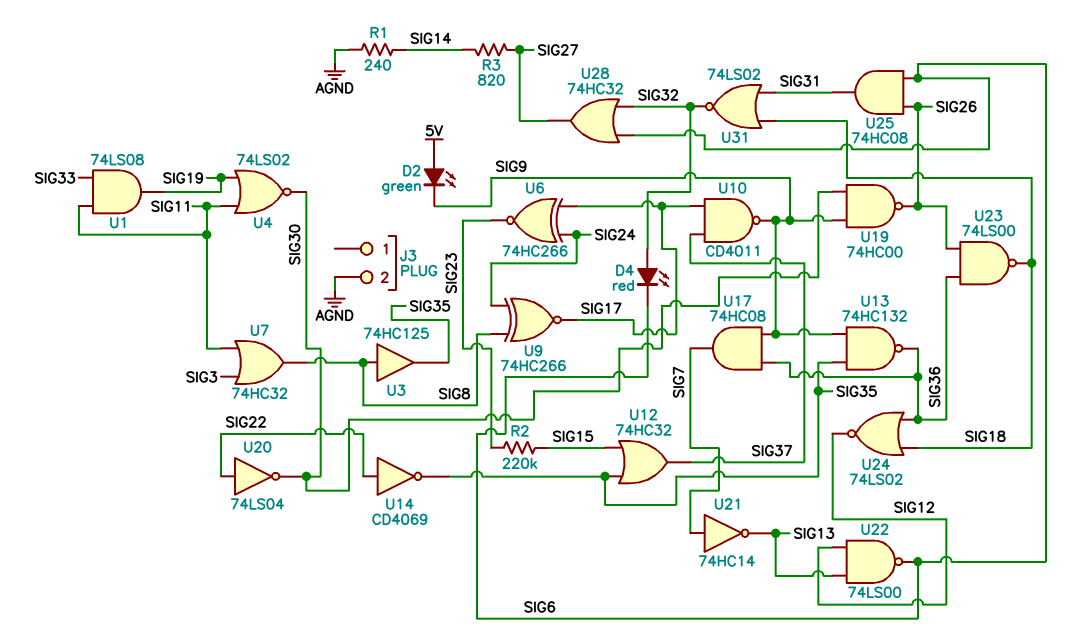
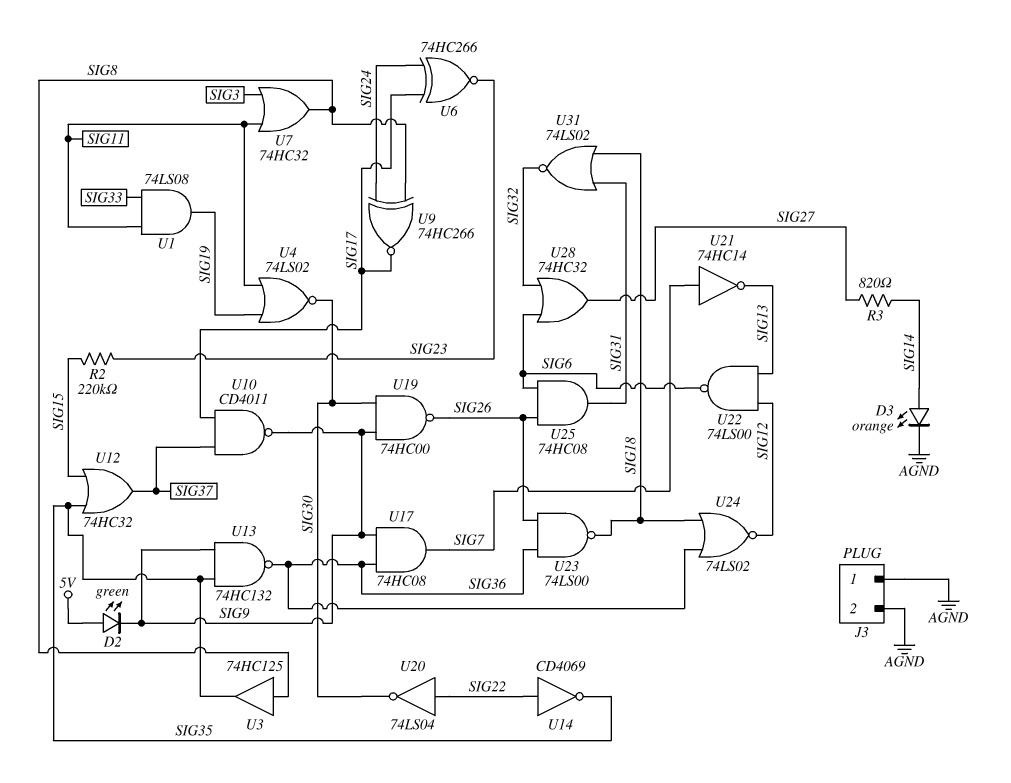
D3: none -> LED orange (A SIG14, K AGND)
D4: LED red (A SIG32, K SIG6) -> none
J3 pin 1: none -> AGND
R1: 240 (AGND, SIG14) -> none

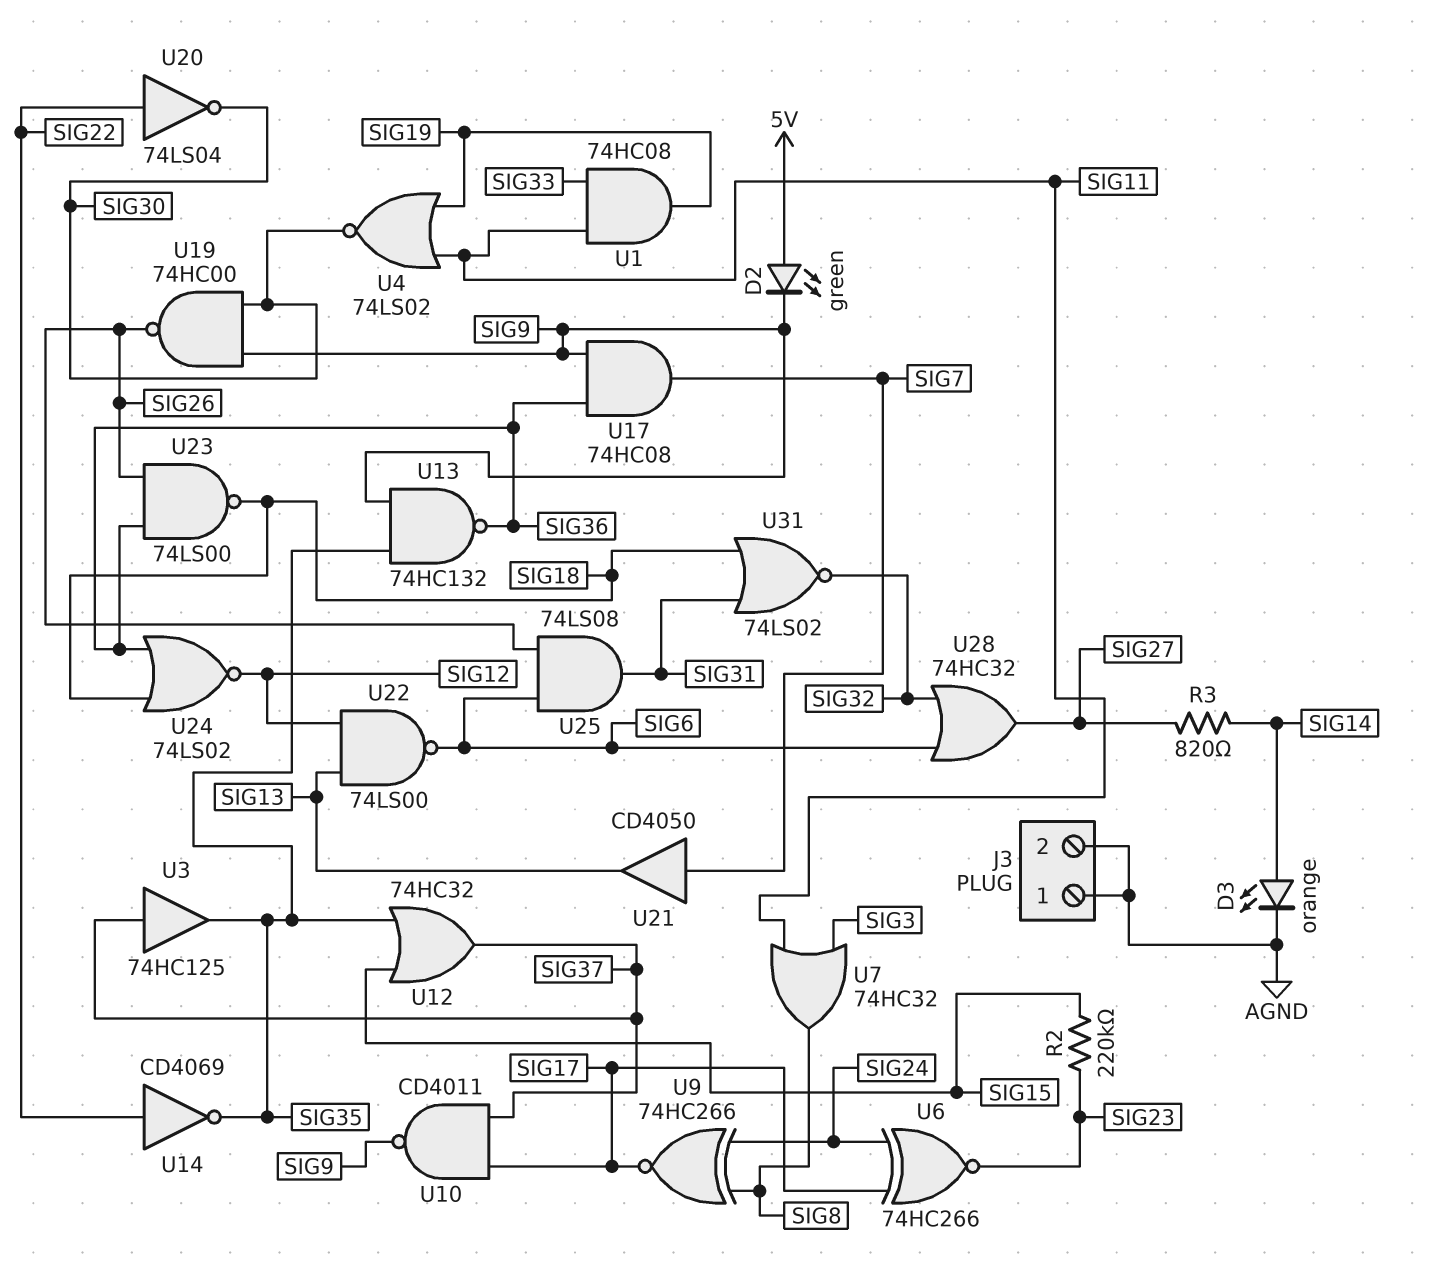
U1: AND 74LS08 (in SIG11, in SIG33, out SIG19) -> AND 74HC08 (in SIG11, in SIG33, out SIG19)
U3: buffer 74HC125 (in SIG8, out SIG35) -> buffer 74HC125 (in SIG37, out SIG35)
U21: NOT 74HC14 (in SIG7, out SIG13) -> buffer CD4050 (in SIG7, out SIG13)
U25: AND 74HC08 (in SIG6, in SIG26, out SIG31) -> AND 74LS08 (in SIG6, in SIG26, out SIG31)

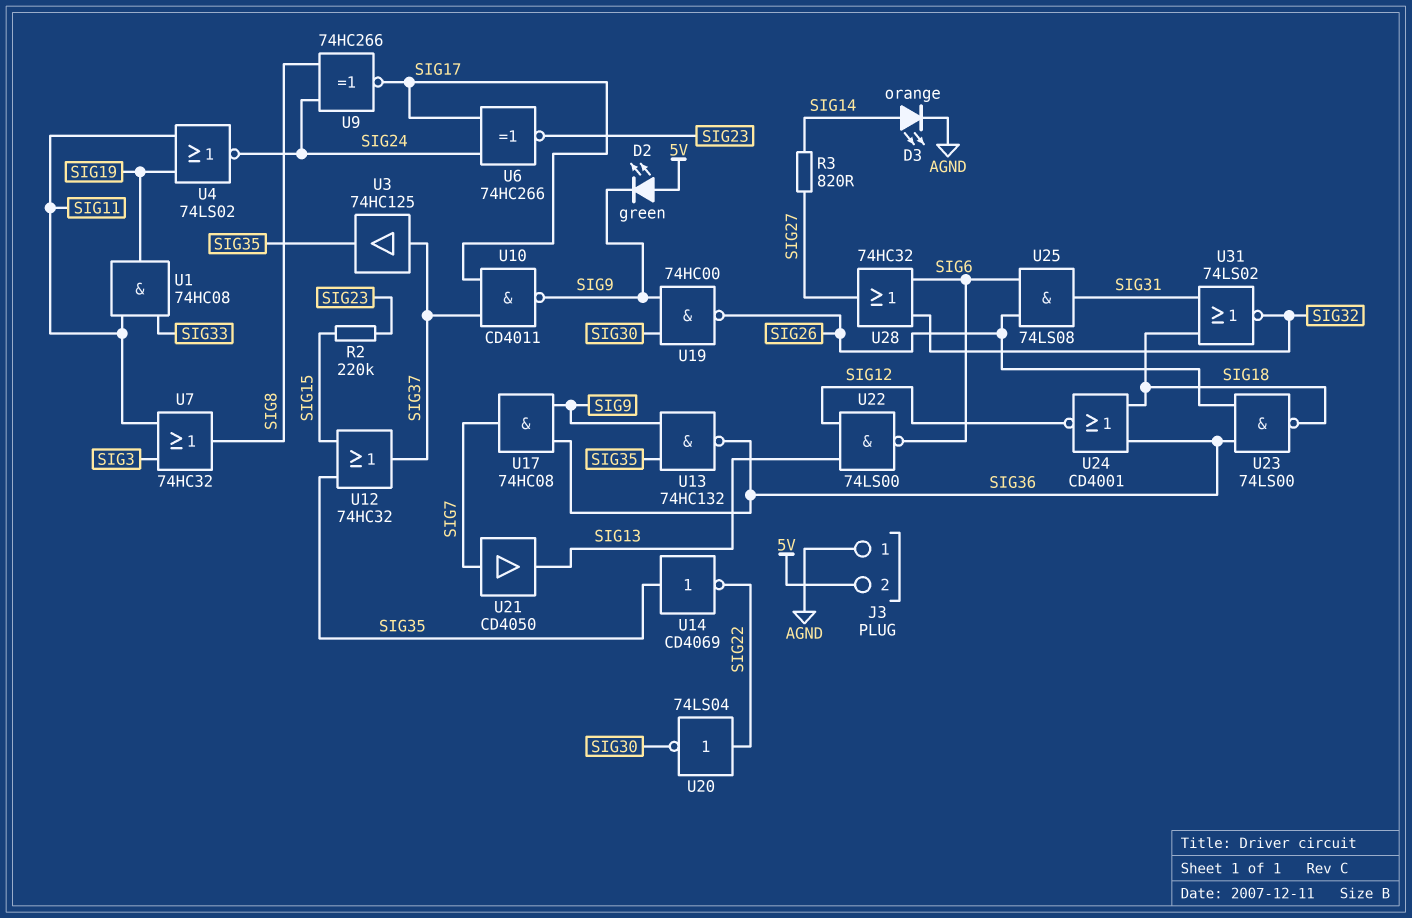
J3 pin 2: AGND -> 5V
U4: NOR 74LS02 (in SIG11, in SIG19, out SIG30) -> NOR 74LS02 (in SIG11, in SIG19, out SIG24)
U14: NOT CD4069 (in SIG22, out SIG35) -> NOT CD4069 (in SIG35, out SIG22)
U24: NOR 74LS02 (in SIG18, in SIG36, out SIG12) -> NOR CD4001 (in SIG18, in SIG36, out SIG12)

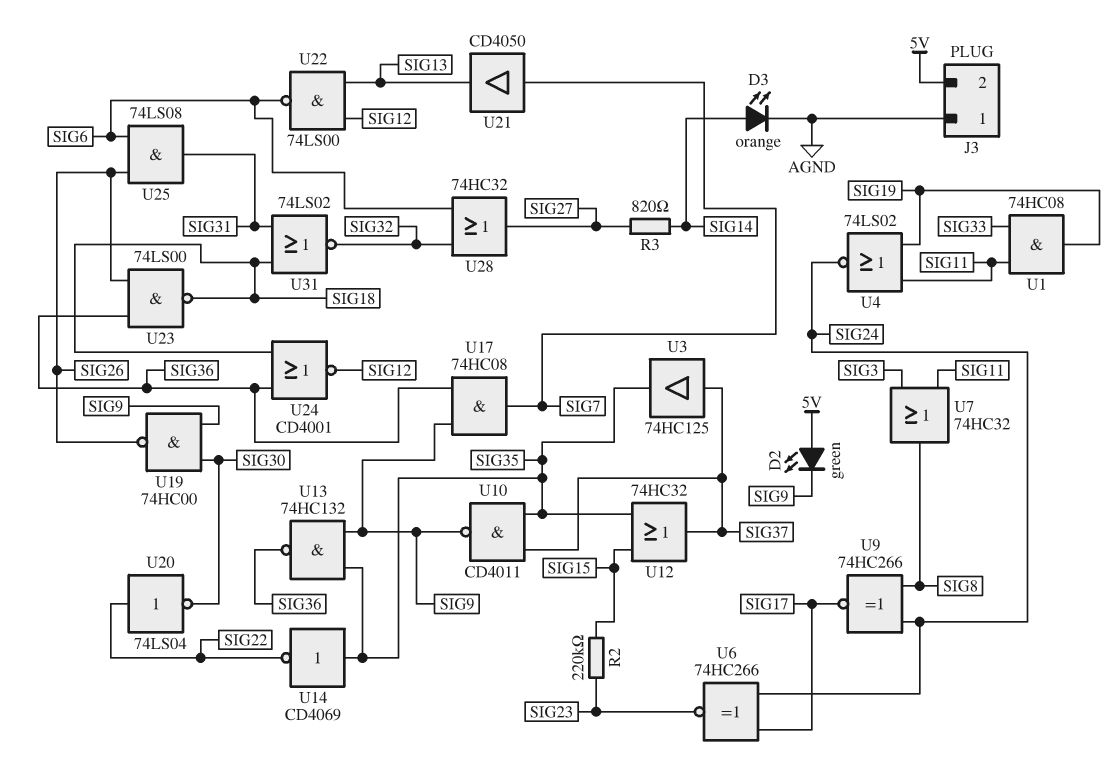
U10: NAND CD4011 (in SIG17, in SIG37, out SIG9) -> NAND CD4011 (in SIG35, in SIG37, out SIG9)

